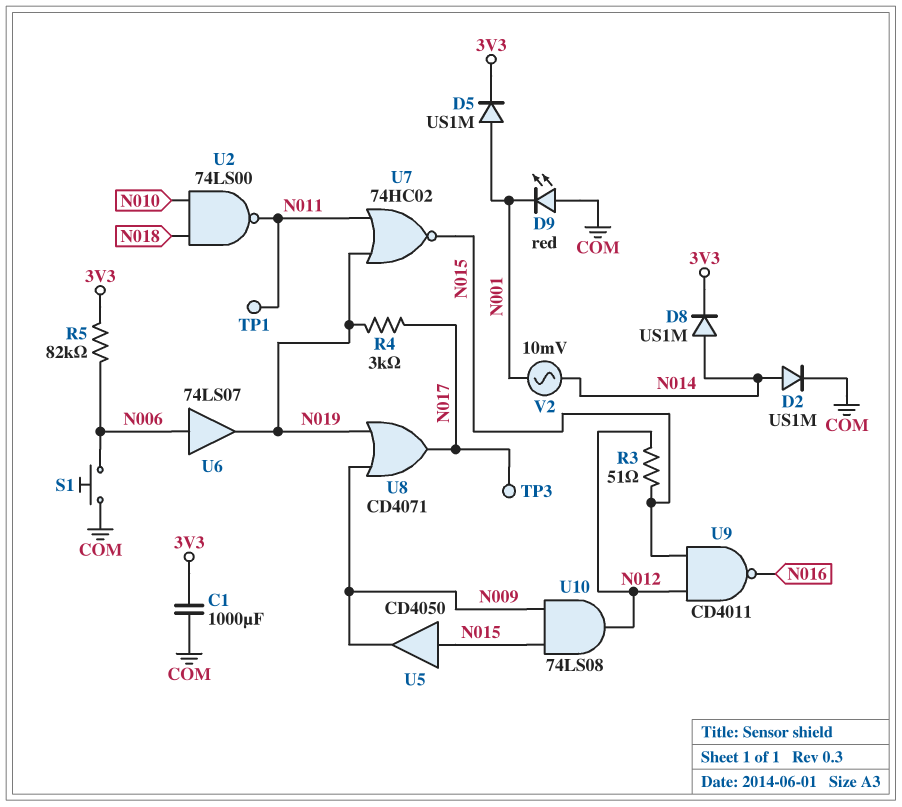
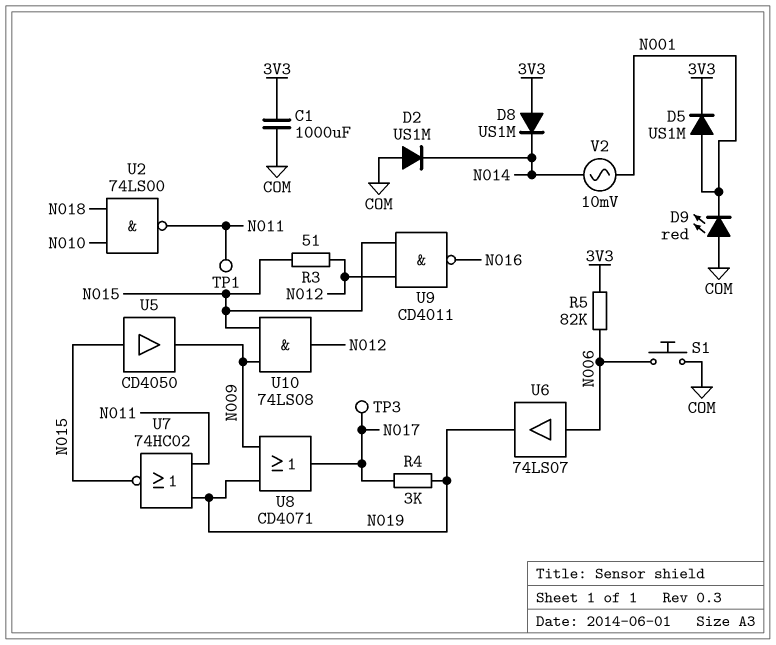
D2: diode US1M (A N014, K COM) -> diode US1M (A COM, K N014)
D8: diode US1M (A N014, K 3V3) -> diode US1M (A 3V3, K N014)

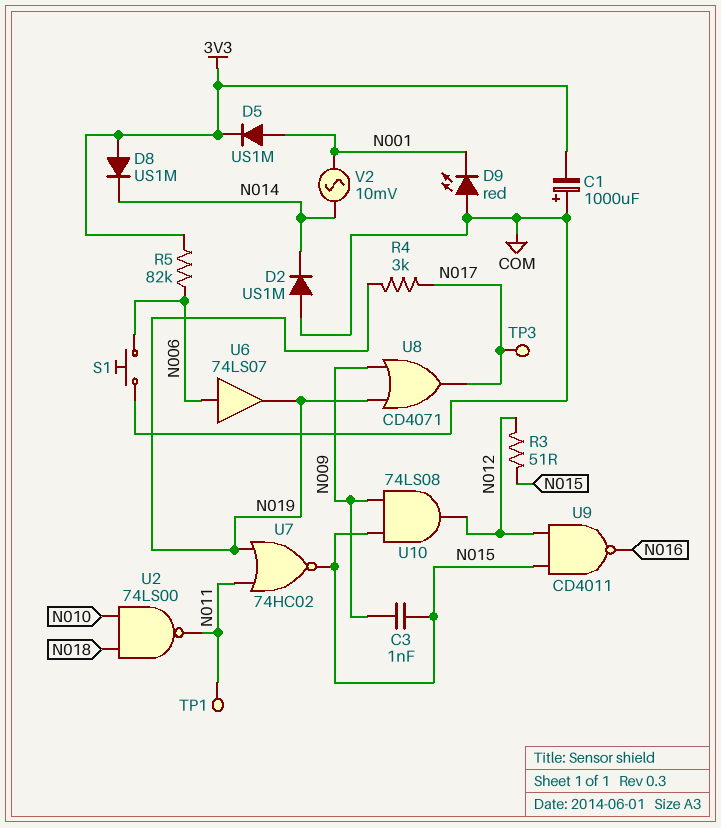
C1: 1000uF (3V3, COM) -> 1000uF (plus COM, minus 3V3)
C3: none -> 1nF (N009, N015)
U5: buffer CD4050 (in N015, out N009) -> none

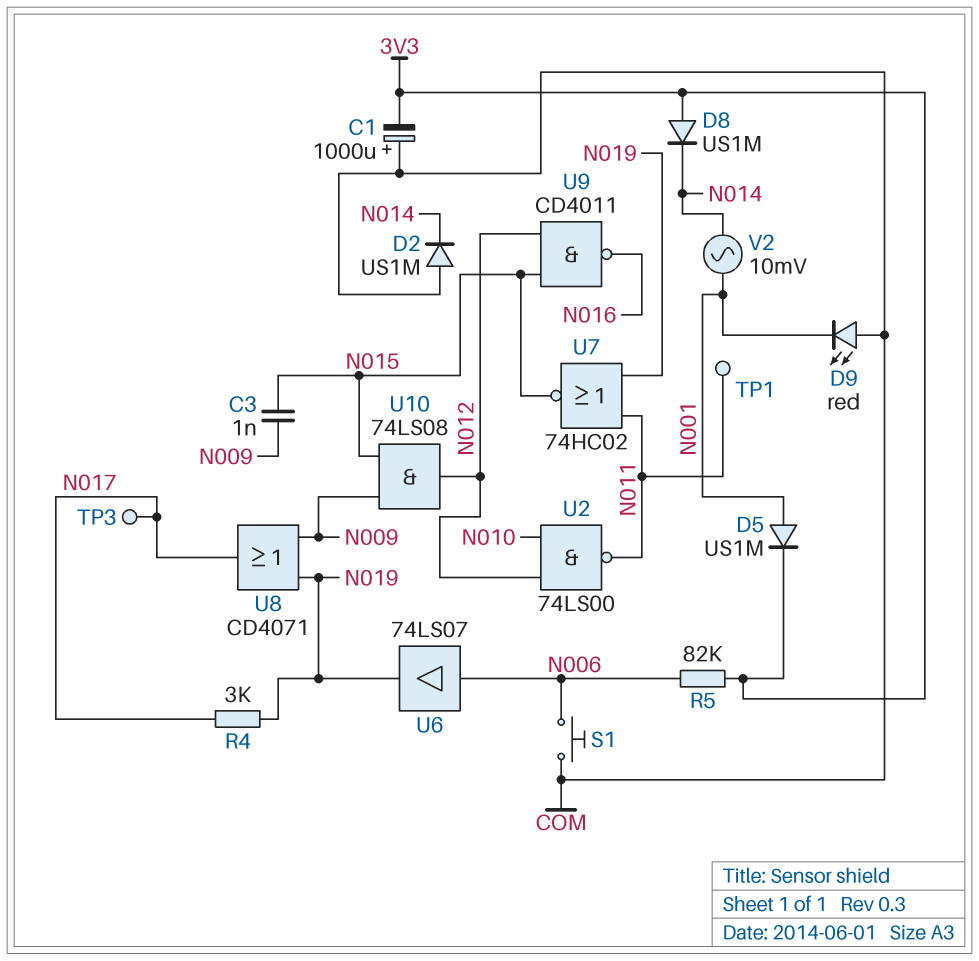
R3: 51 (N012, N015) -> none
U2: NAND 74LS00 (in N010, in N018, out N011) -> NAND 74LS00 (in N010, in N012, out N011)

